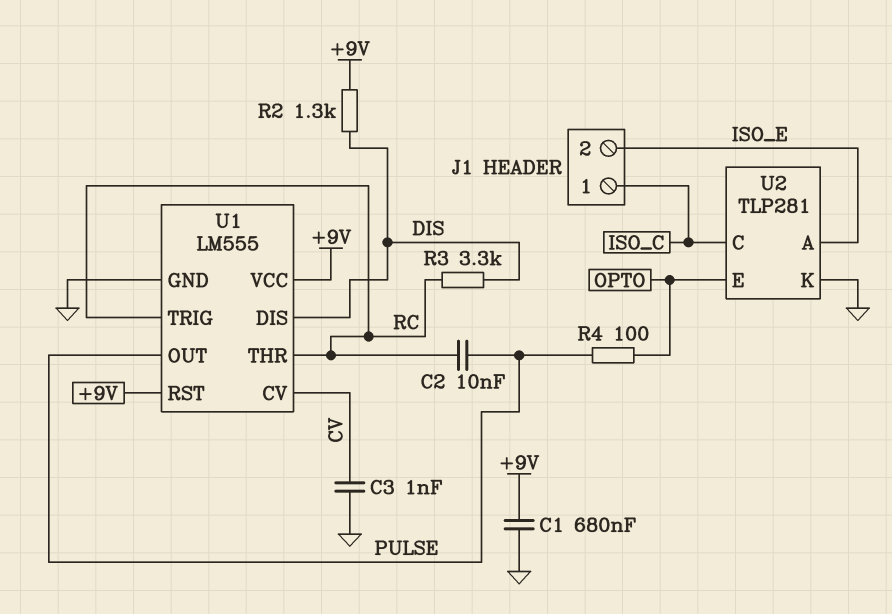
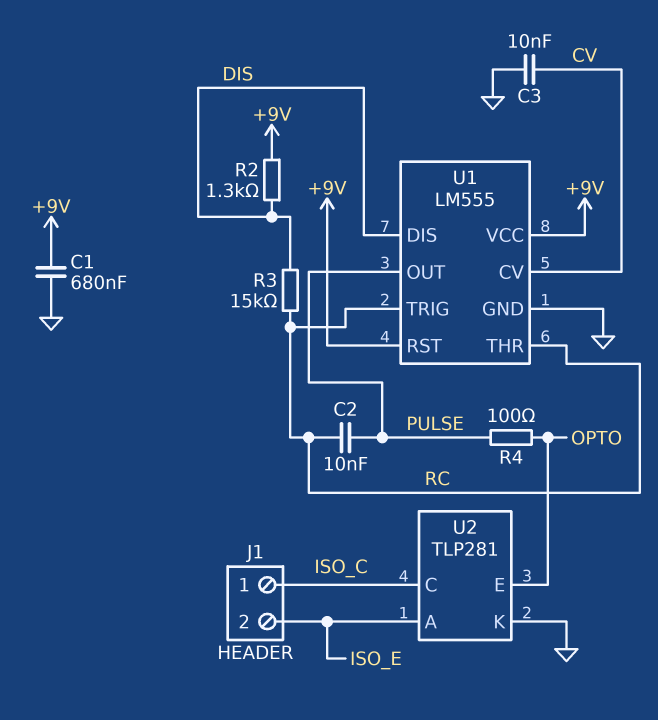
C3: 1nF (CV, GND) -> 10nF (CV, GND)
R3: 3.3k (DIS, RC) -> 15k (DIS, RC)

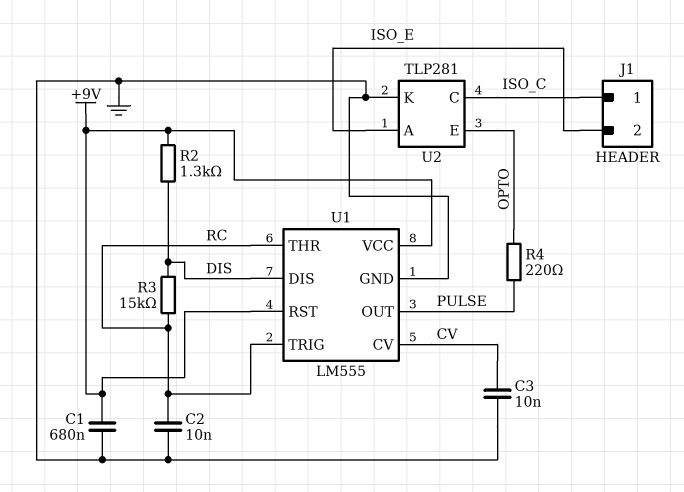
C2: 10nF (PULSE, RC) -> 10nF (GND, RC)
R4: 100 (OPTO, PULSE) -> 220 (OPTO, PULSE)

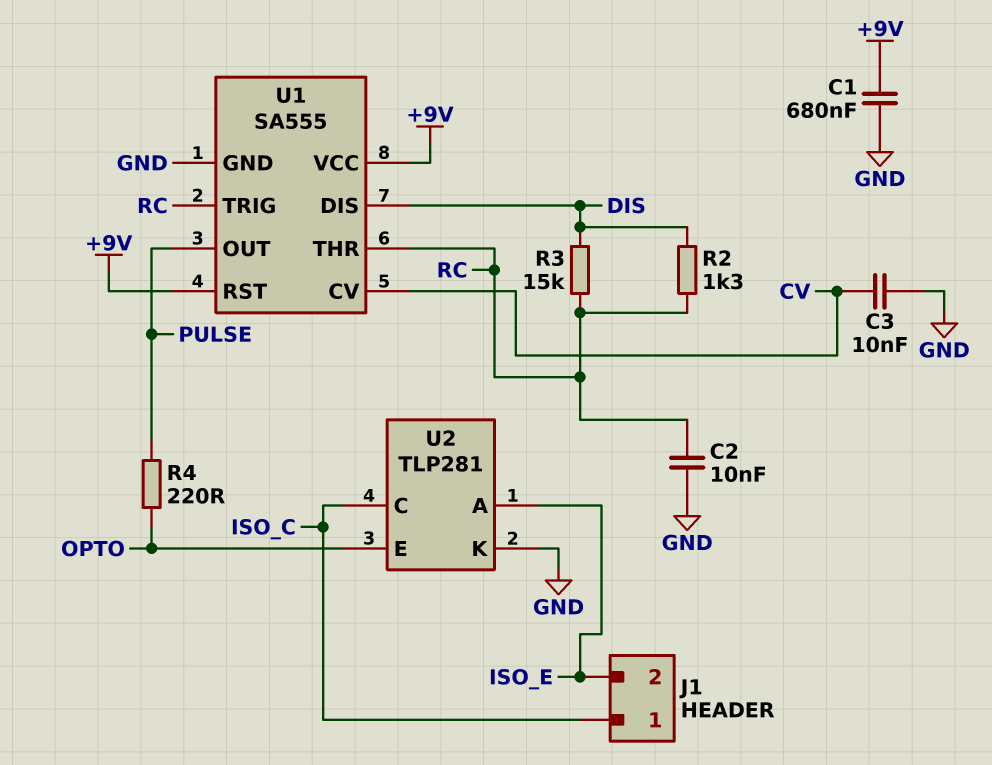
R2: 1.3k (+9V, DIS) -> 1.3k (DIS, RC)
U1: LM555 -> SA555

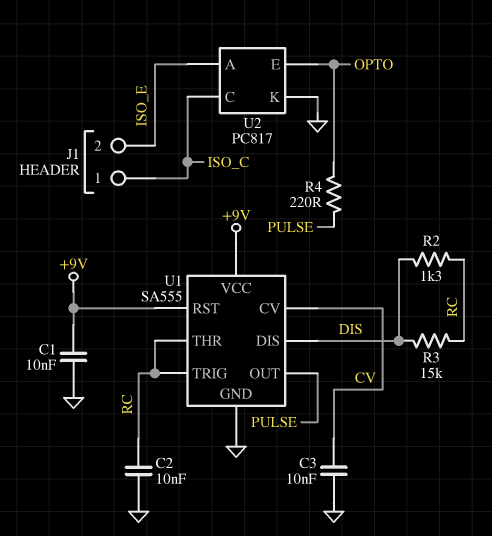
C1: 680nF (+9V, GND) -> 10nF (+9V, GND)
U2: TLP281 -> PC817

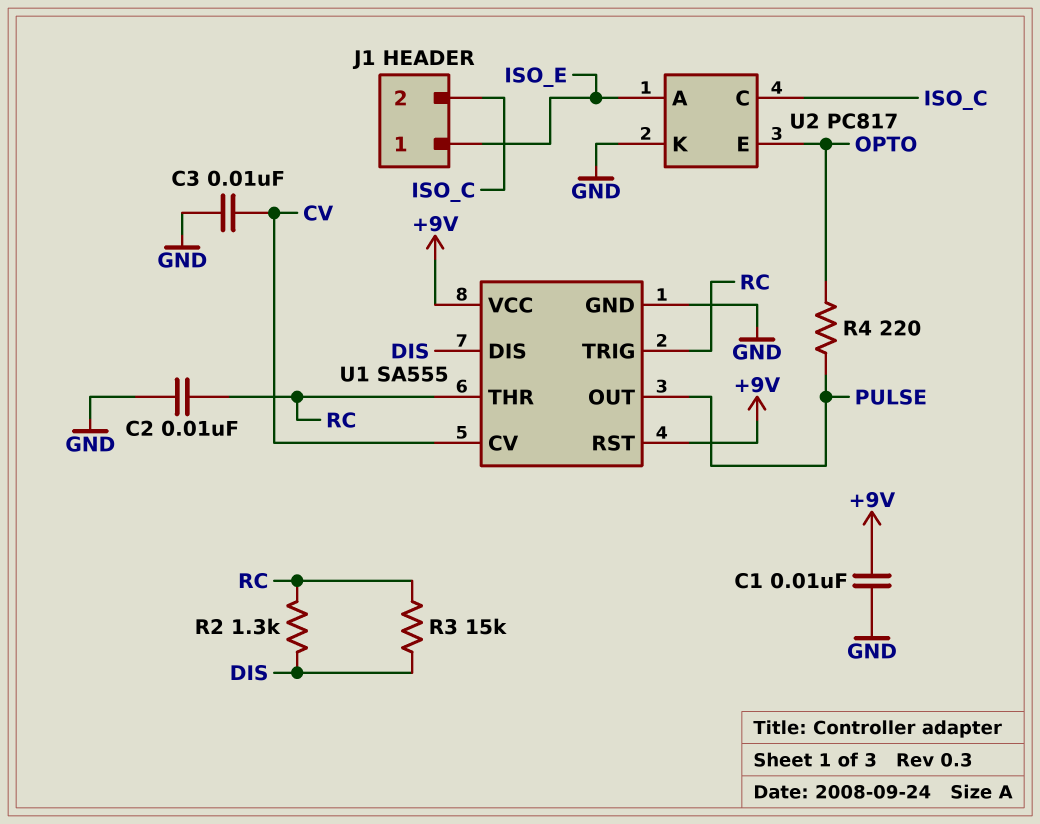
J1 pin 1: ISO_C -> ISO_E
J1 pin 2: ISO_E -> ISO_C

